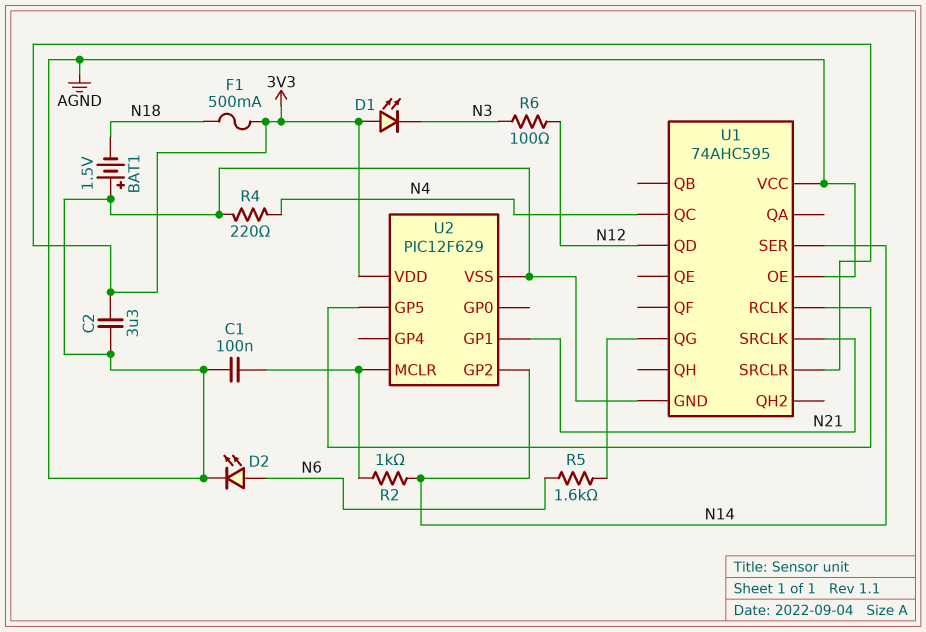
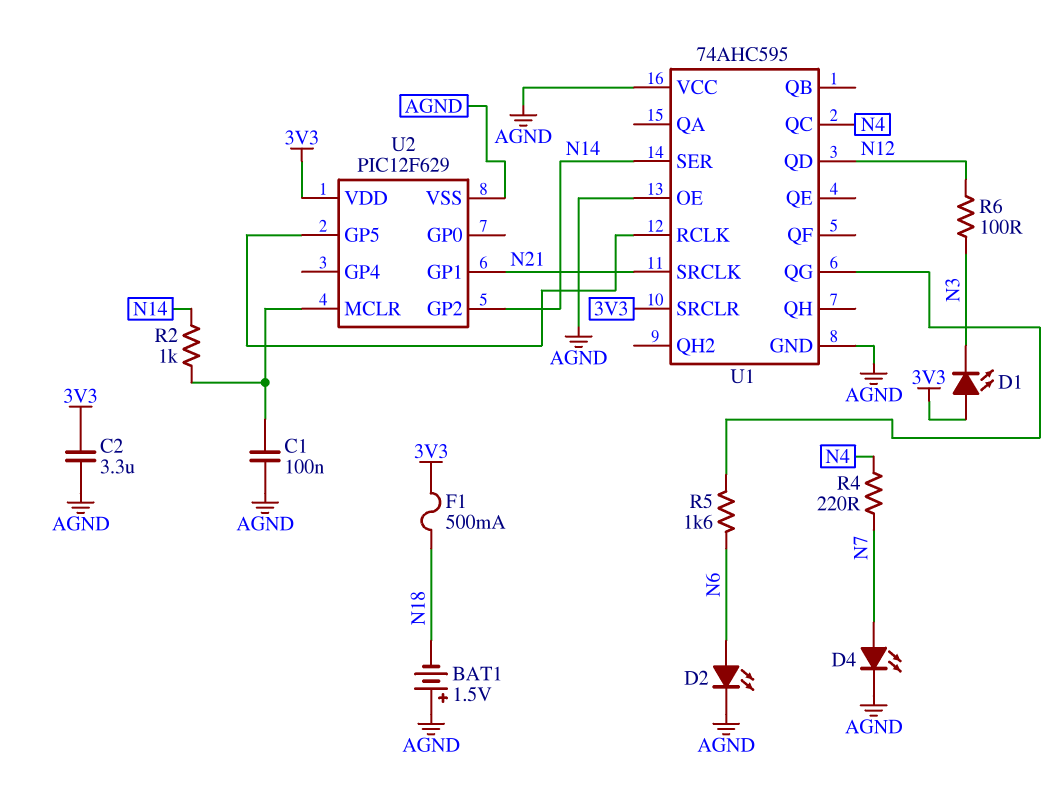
D4: none -> LED (A N7, K AGND)
R4: 220 (AGND, N4) -> 220 (N4, N7)

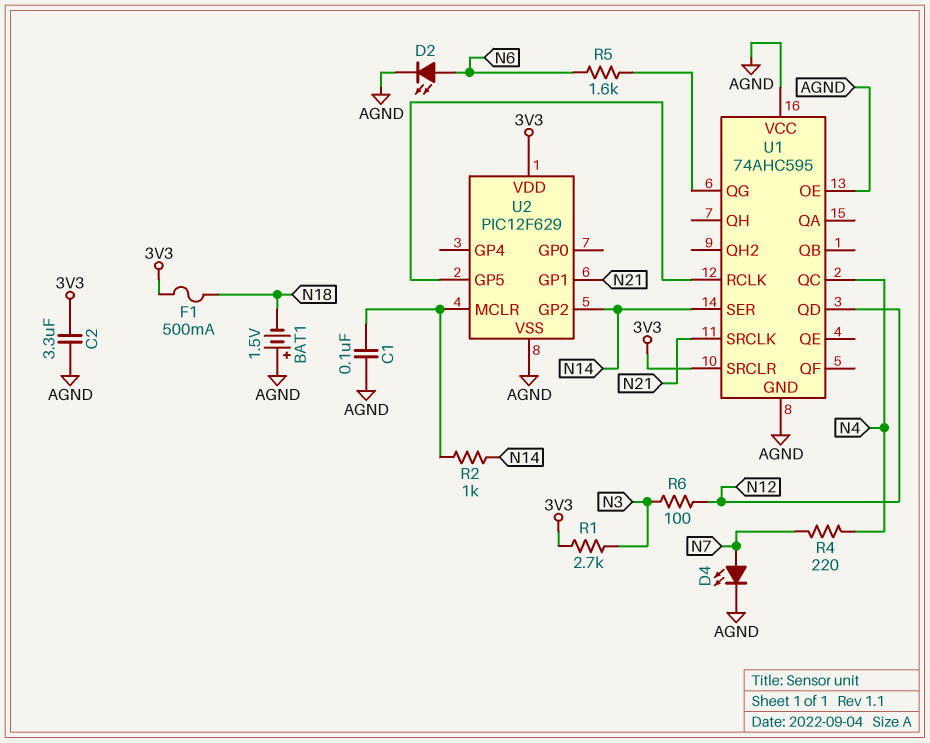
D1: LED (A 3V3, K N3) -> none
R1: none -> 2.7k (3V3, N3)

